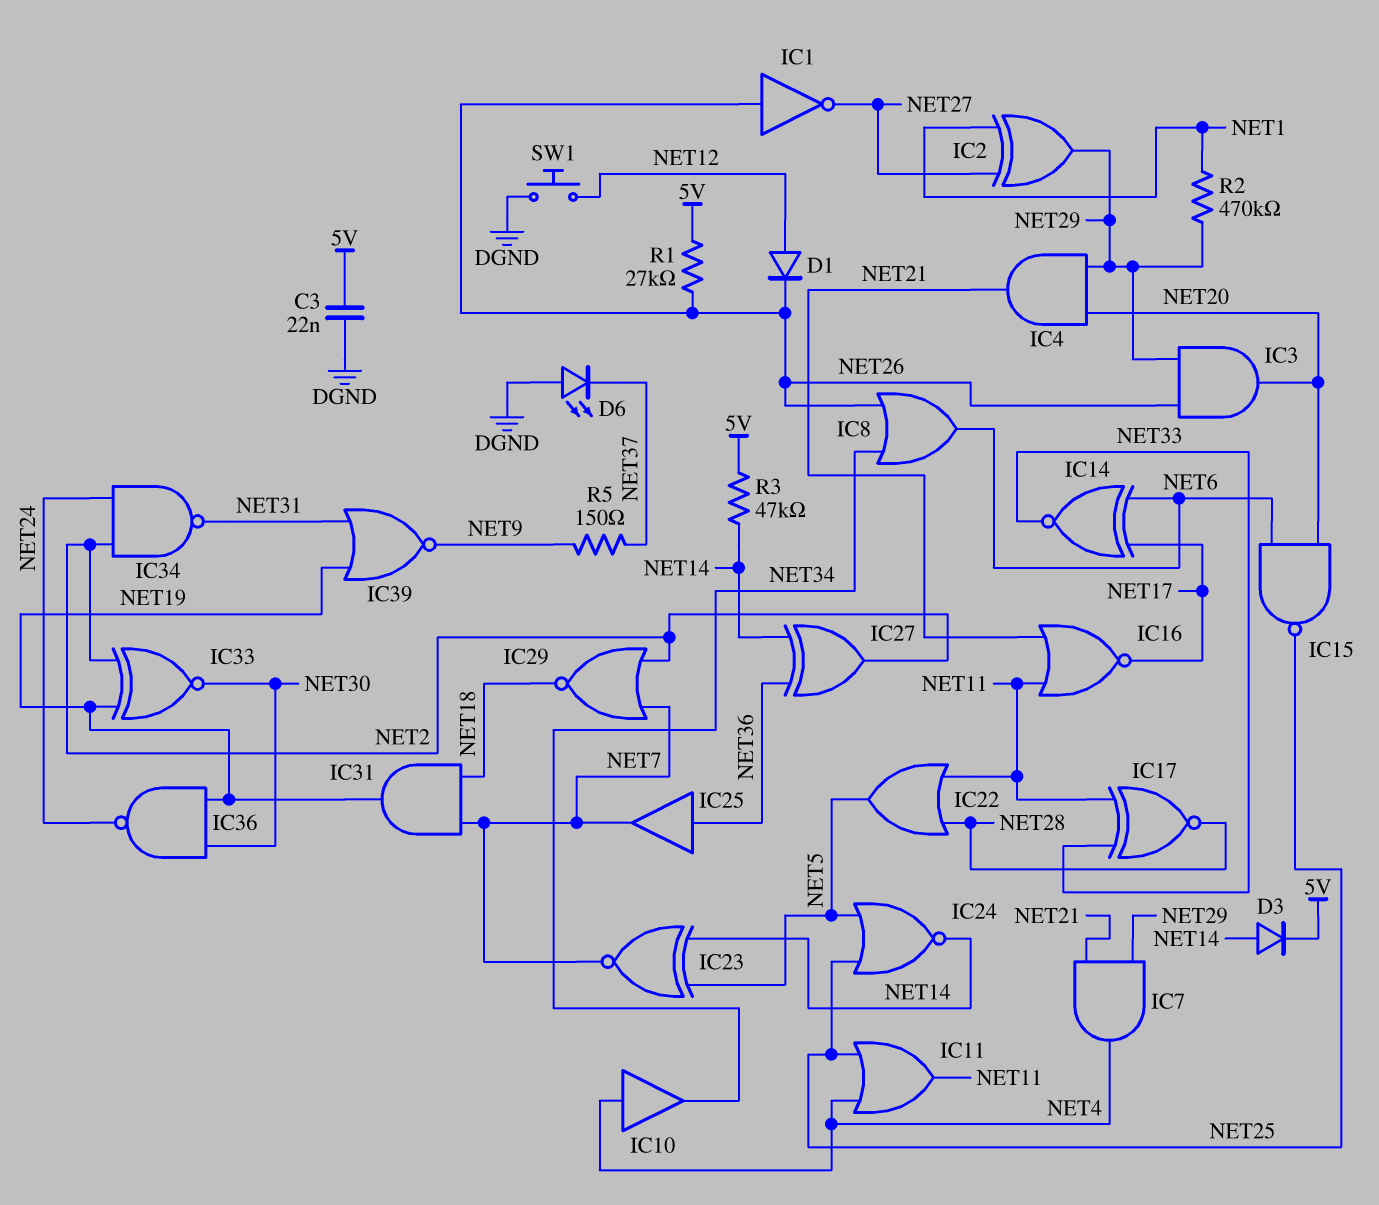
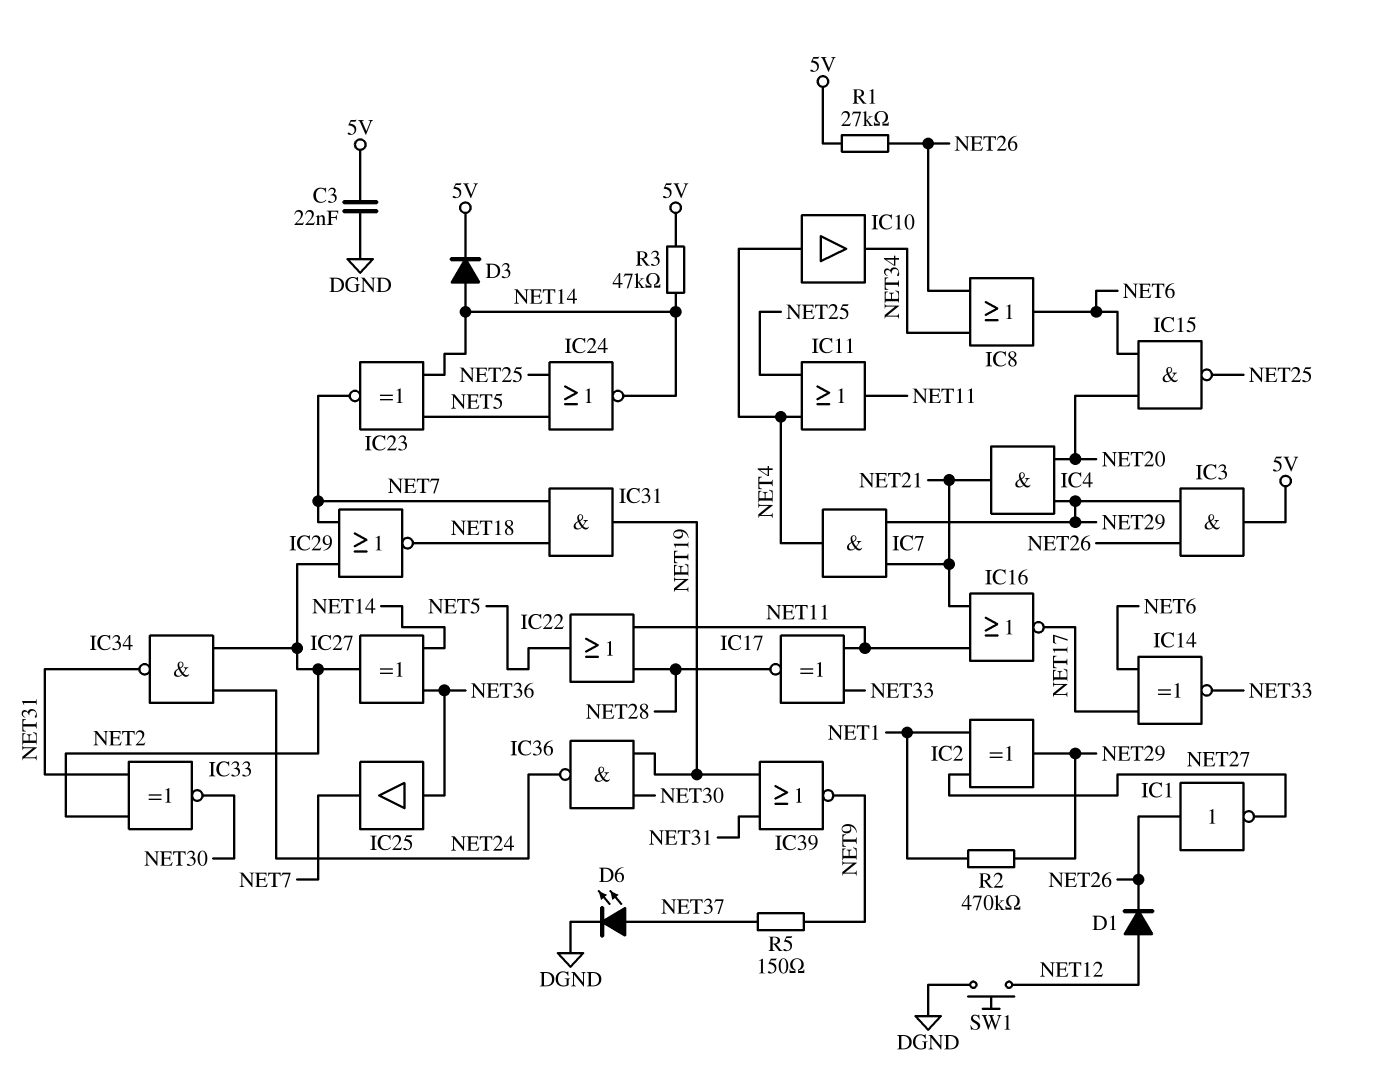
D6: LED (A DGND, K NET37) -> LED (A NET37, K DGND)
IC3: AND (in NET26, in NET29, out NET20) -> AND (in NET26, in NET29, out 5V)
IC33: XNOR (in NET2, in NET19, out NET30) -> XNOR (in NET2, in NET31, out NET30)

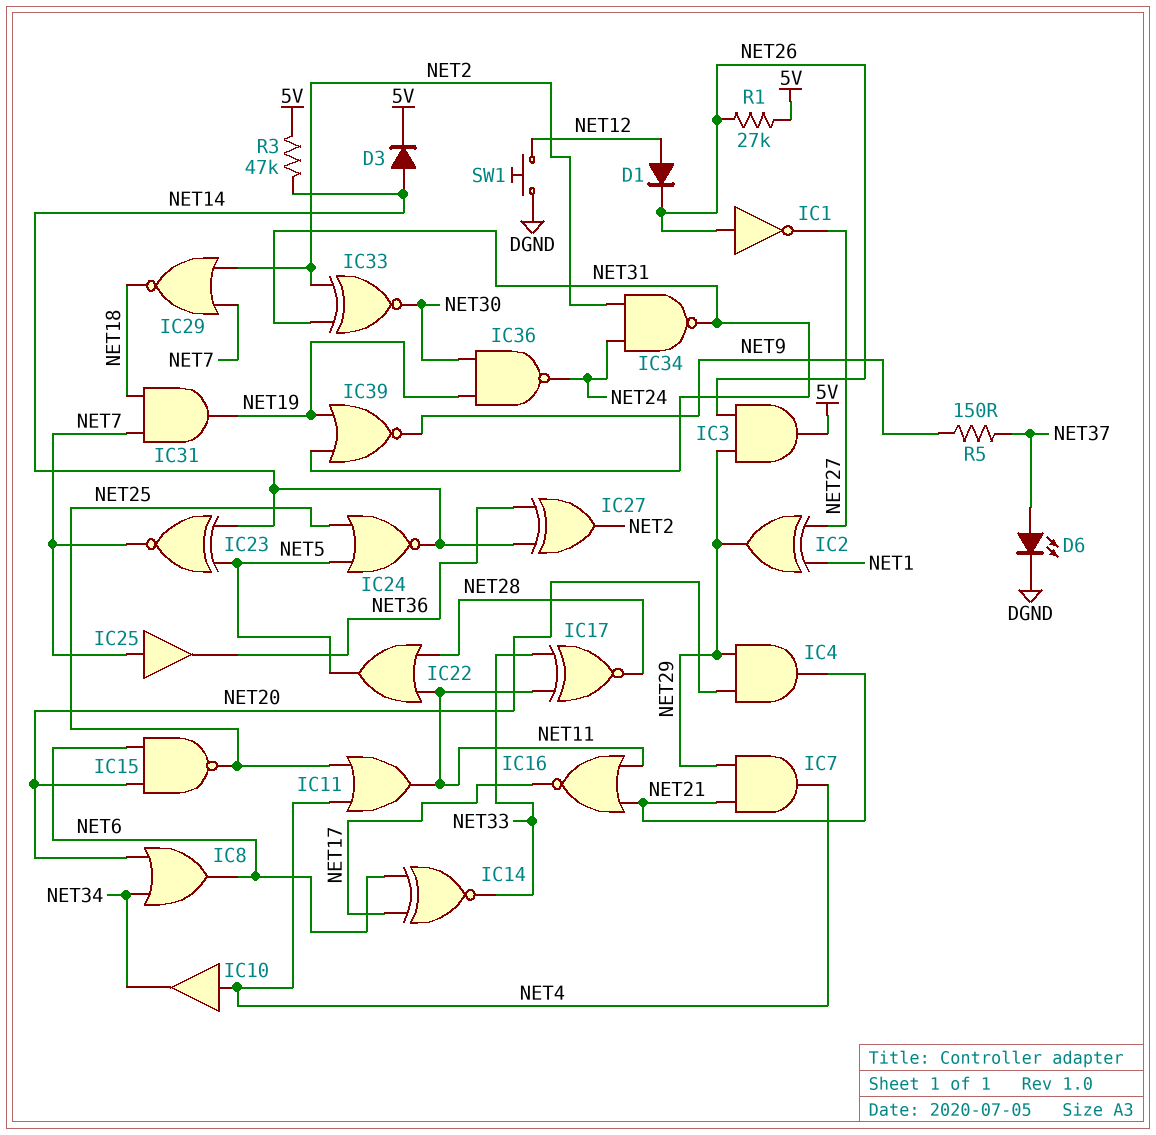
C3: 22nF (5V, DGND) -> none
IC8: OR (in NET26, in NET34, out NET6) -> OR (in NET20, in NET34, out NET6)
IC25: buffer (in NET36, out NET7) -> buffer (in NET7, out NET36)
R2: 470k (NET1, NET29) -> none

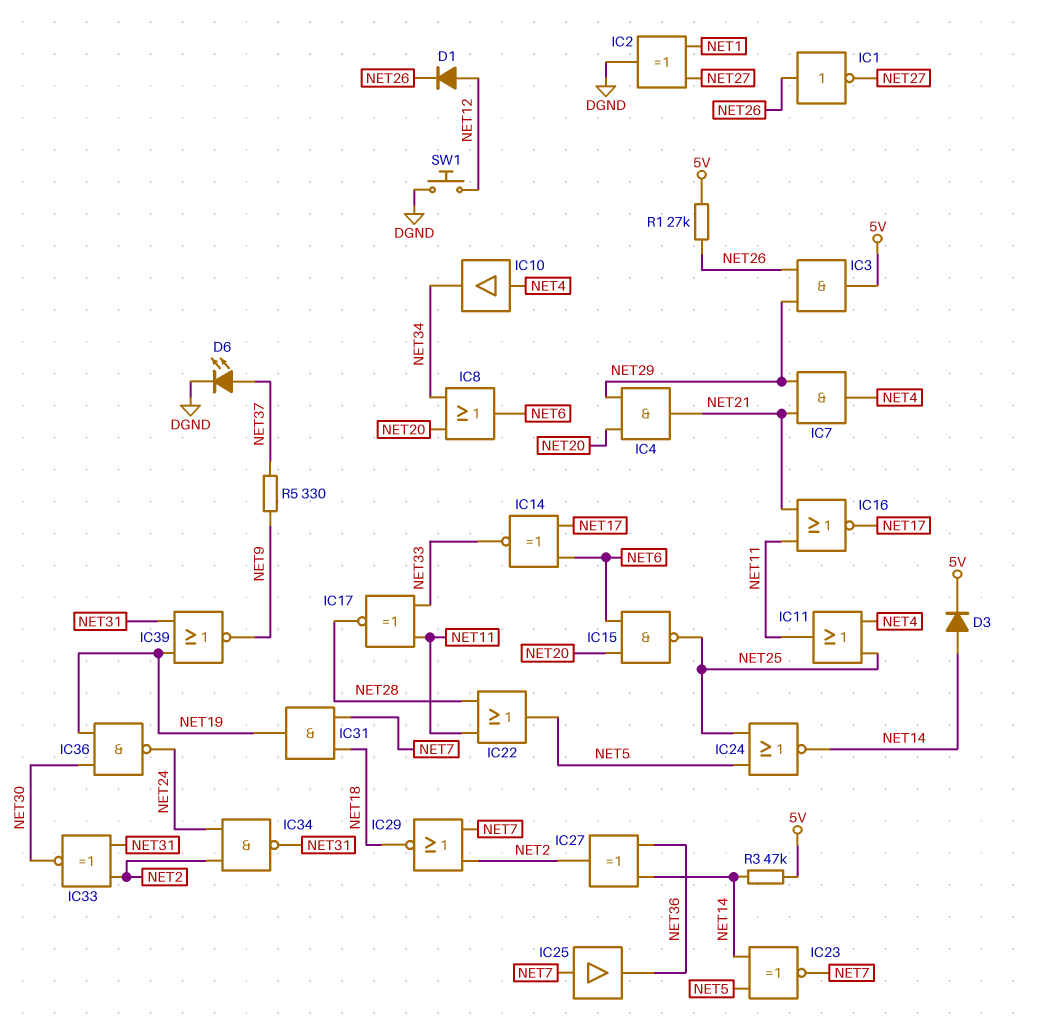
IC2: XOR (in NET1, in NET27, out NET29) -> XOR (in NET1, in NET27, out DGND)
R5: 150 (NET9, NET37) -> 330 (NET9, NET37)

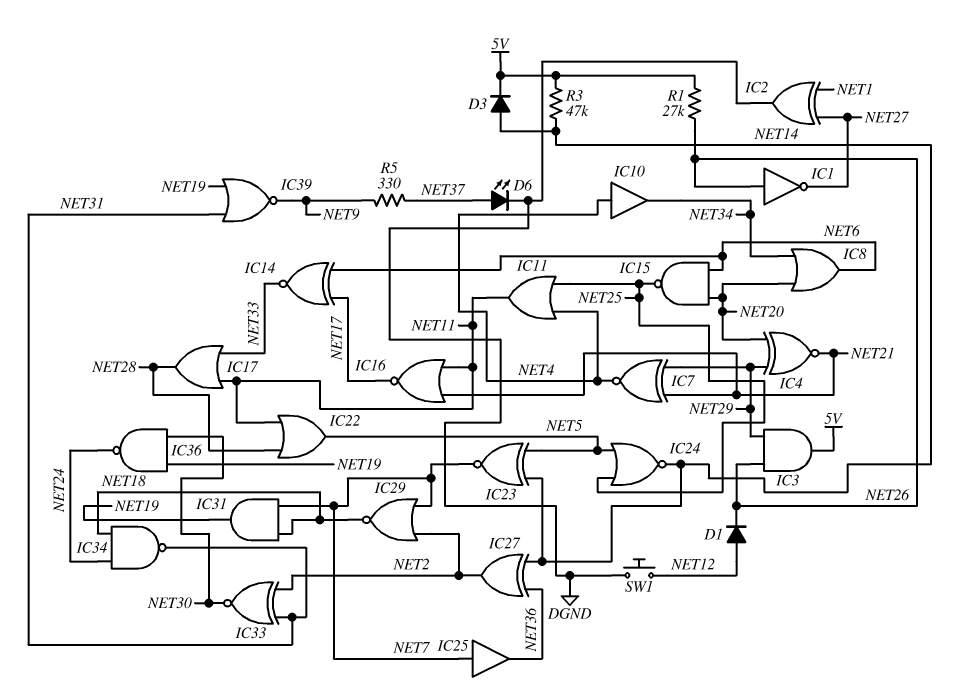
IC4: AND (in NET20, in NET29, out NET21) -> XNOR (in NET20, in NET29, out NET21)
IC7: AND (in NET21, in NET29, out NET4) -> XNOR (in NET21, in NET29, out NET4)
IC17: XNOR (in NET11, in NET33, out NET28) -> OR (in NET11, in NET33, out NET28)
IC34: NAND (in NET2, in NET24, out NET31) -> NAND (in NET18, in NET24, out NET31)

